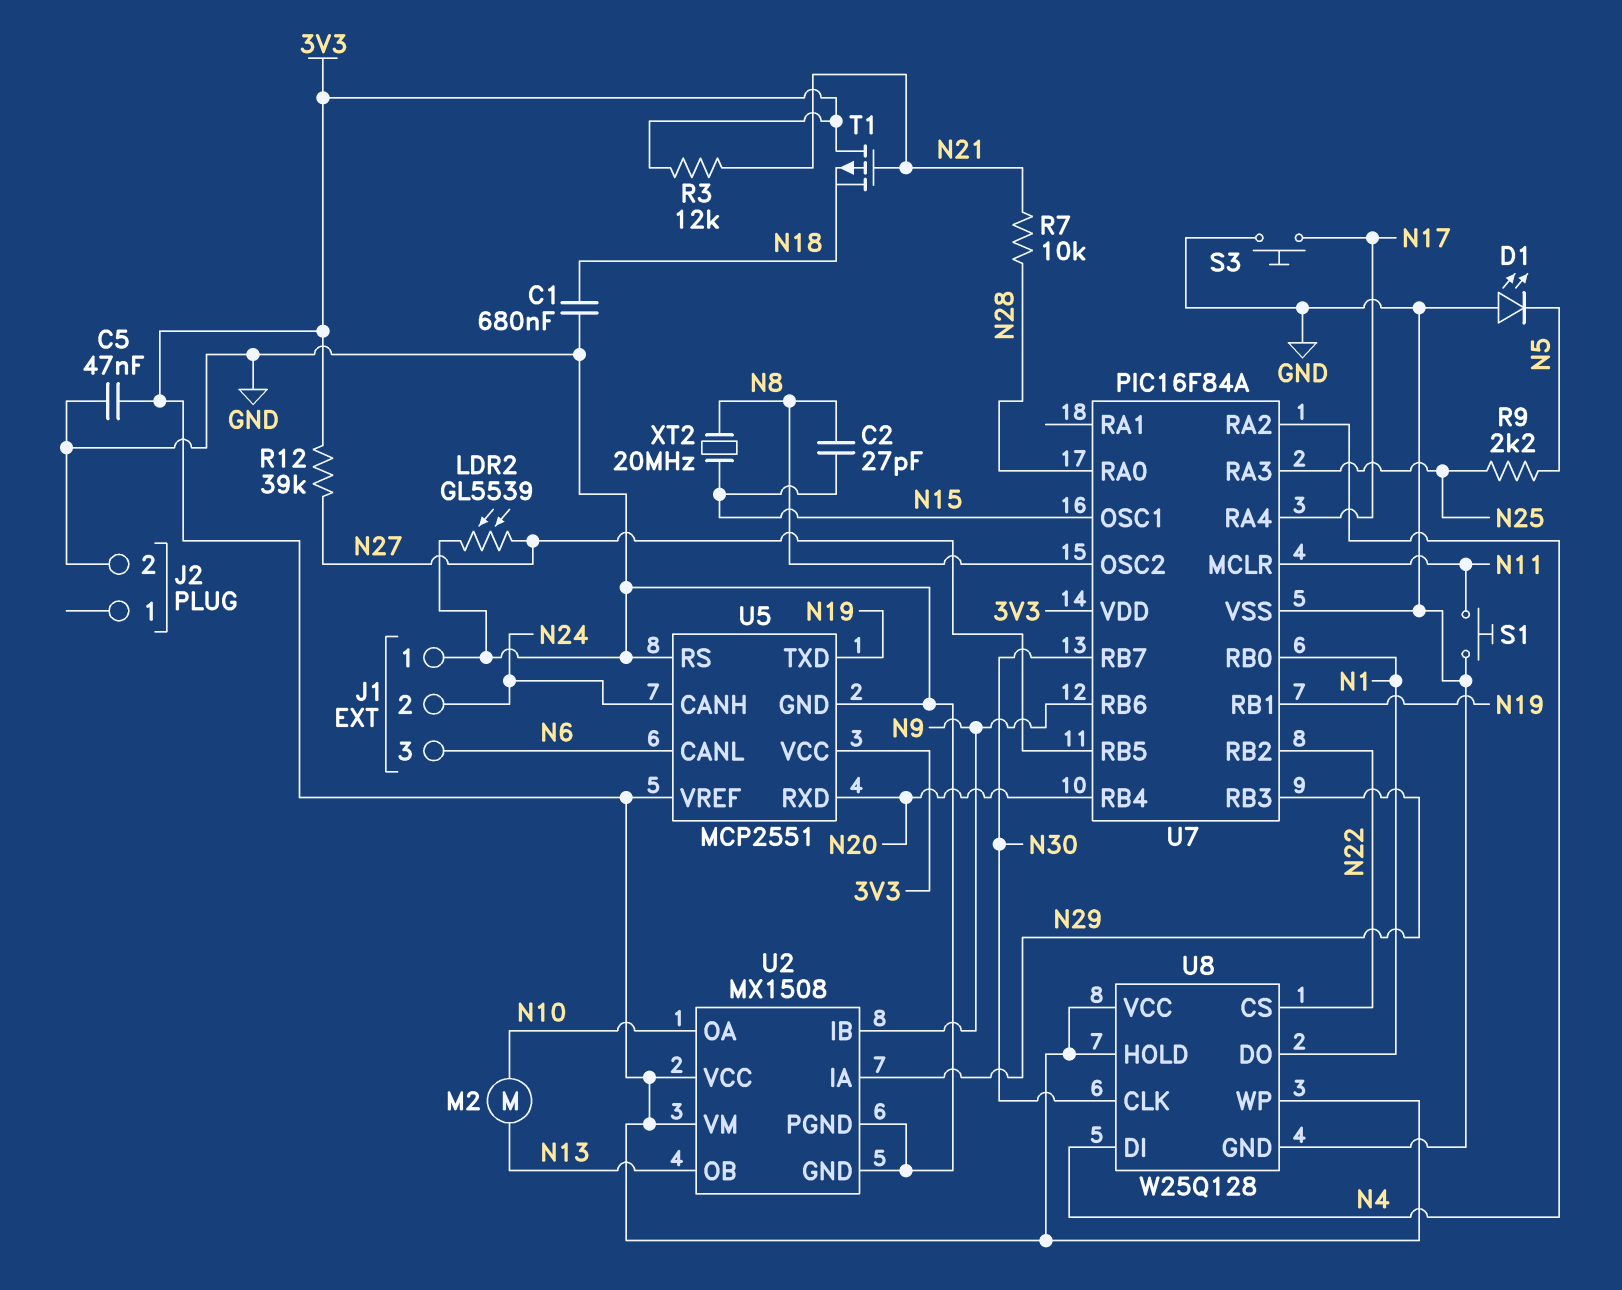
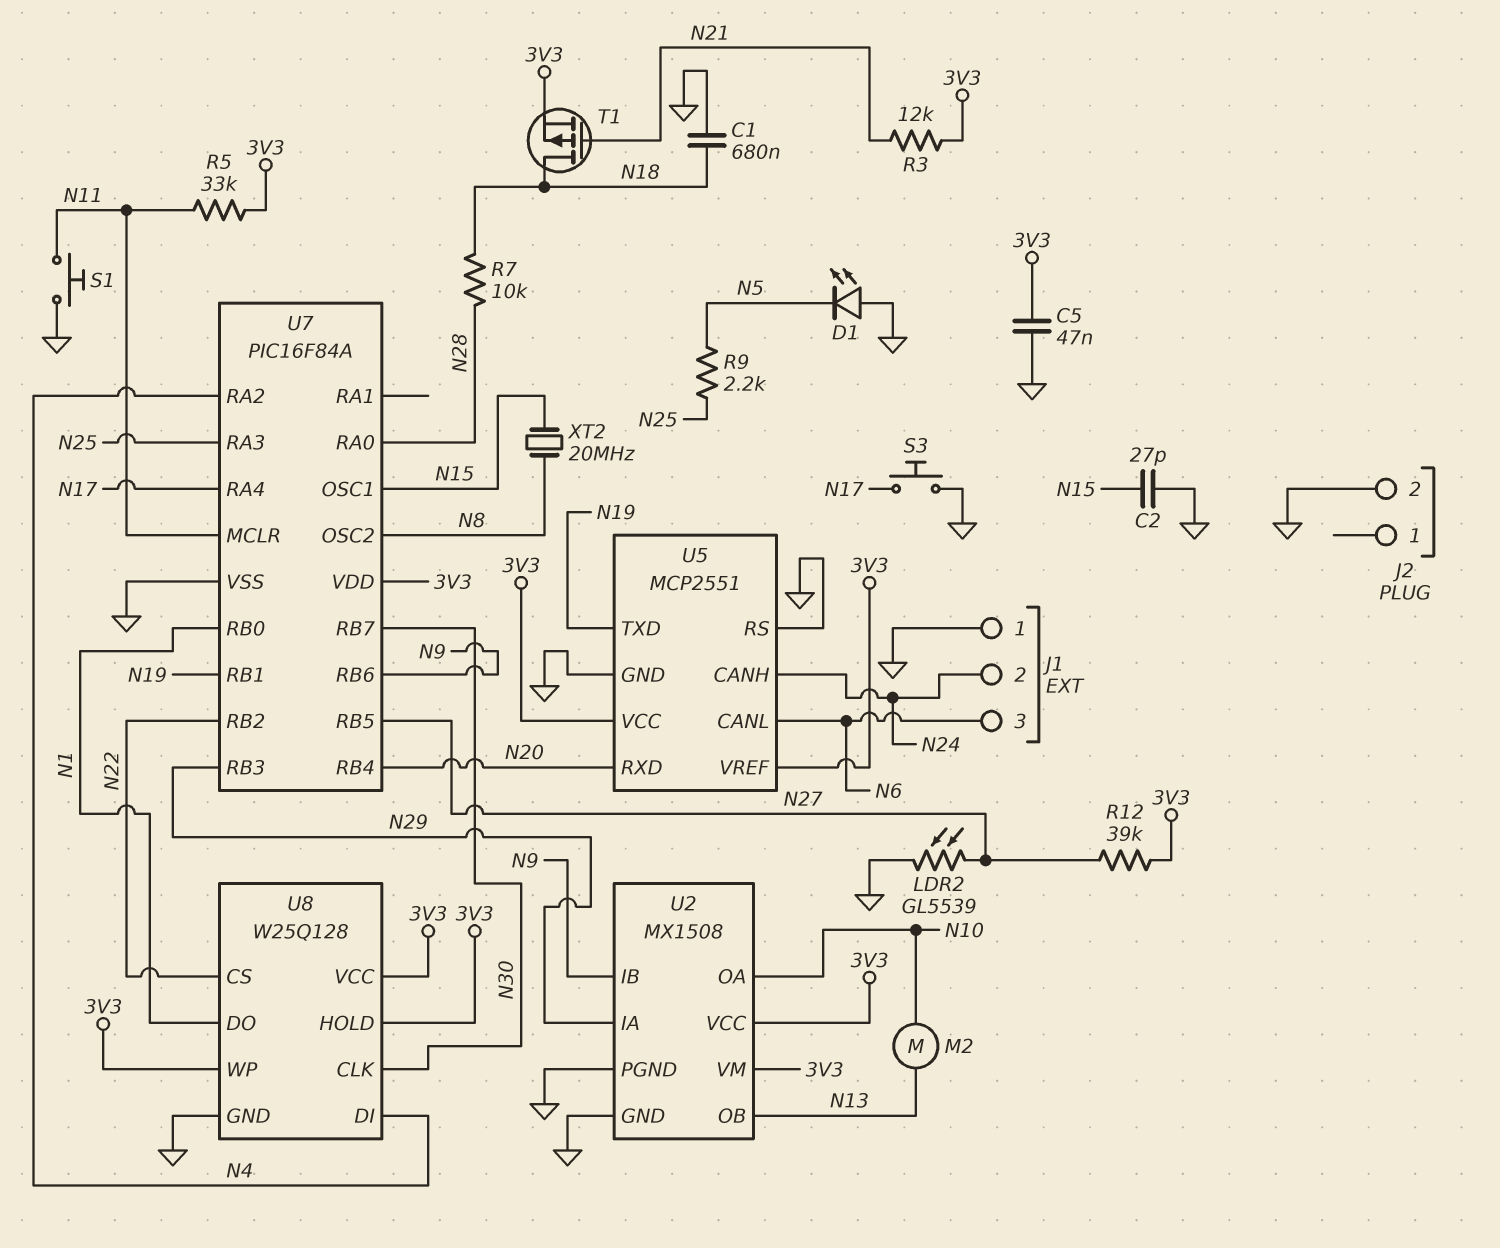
C2: 27pF (N8, N15) -> 27pF (GND, N15)
R5: none -> 33k (3V3, N11)
R7: 10k (N21, N28) -> 10k (N18, N28)
T1: PMOS (G N21, D 3V3, S N18) -> PMOS (G N21, D N18, S 3V3)

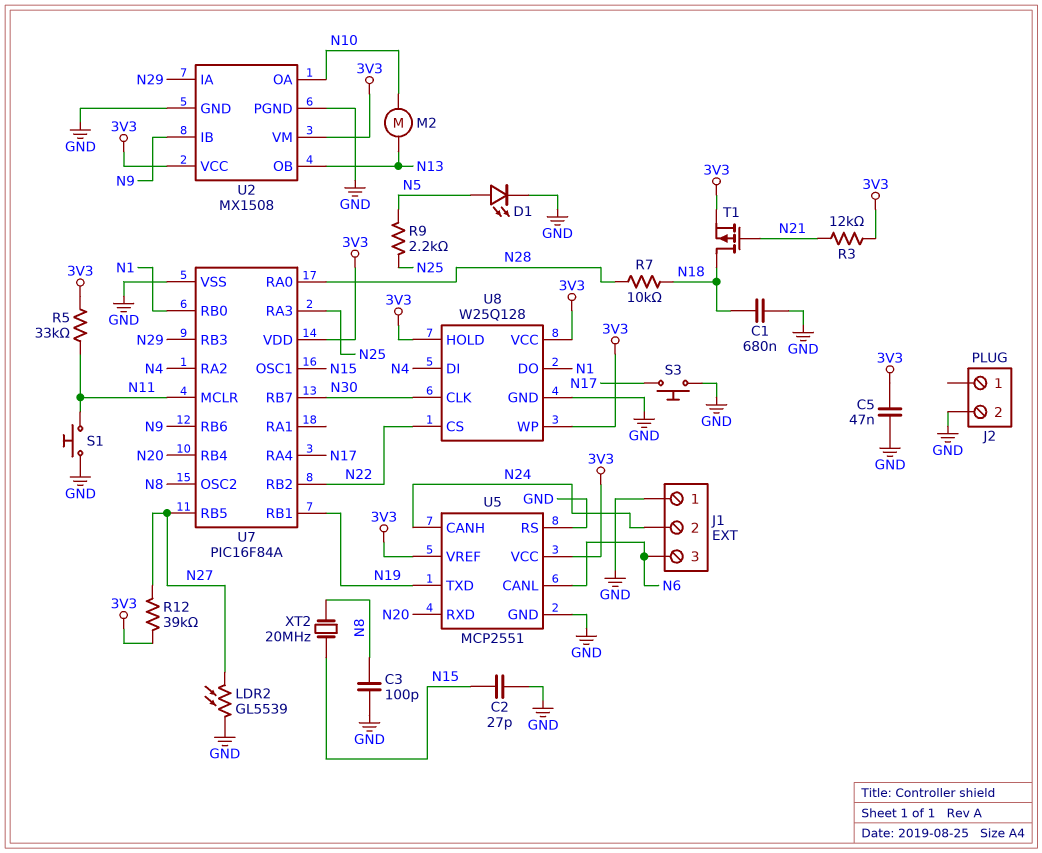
C3: none -> 100pF (GND, N8)
D1: LED (A GND, K N5) -> LED (A N5, K GND)

